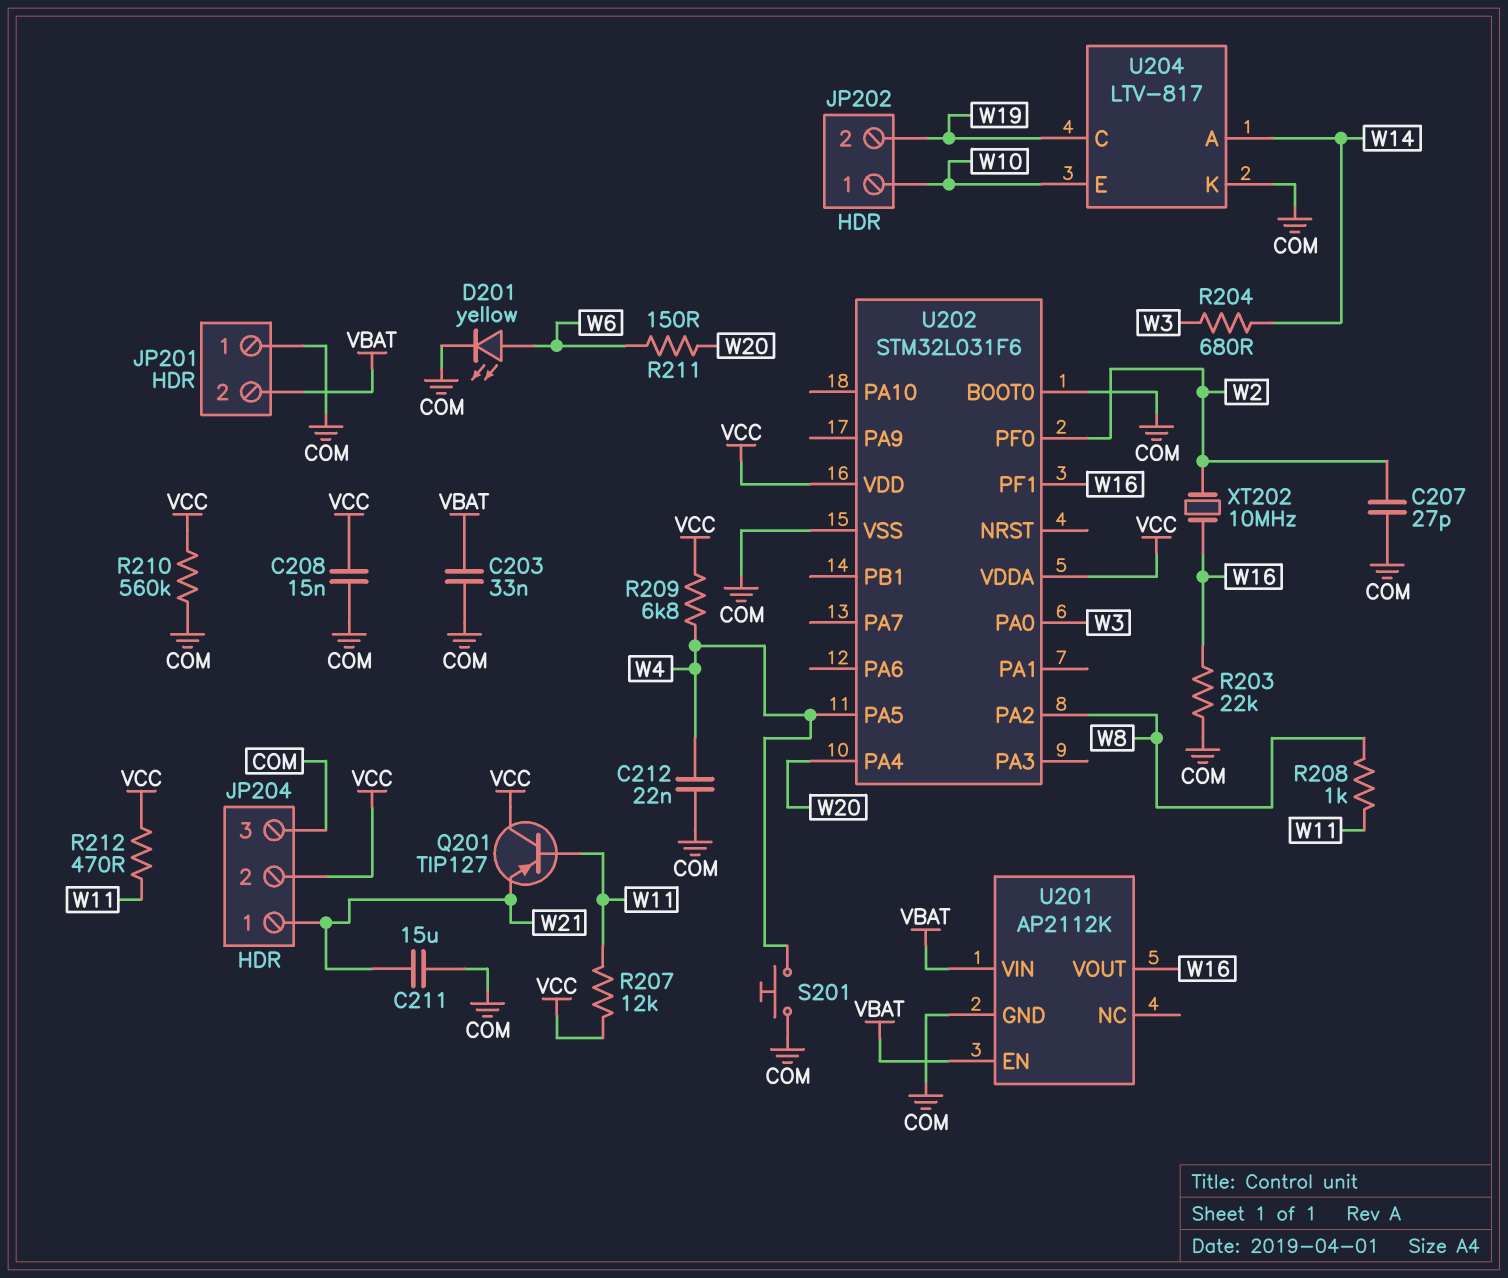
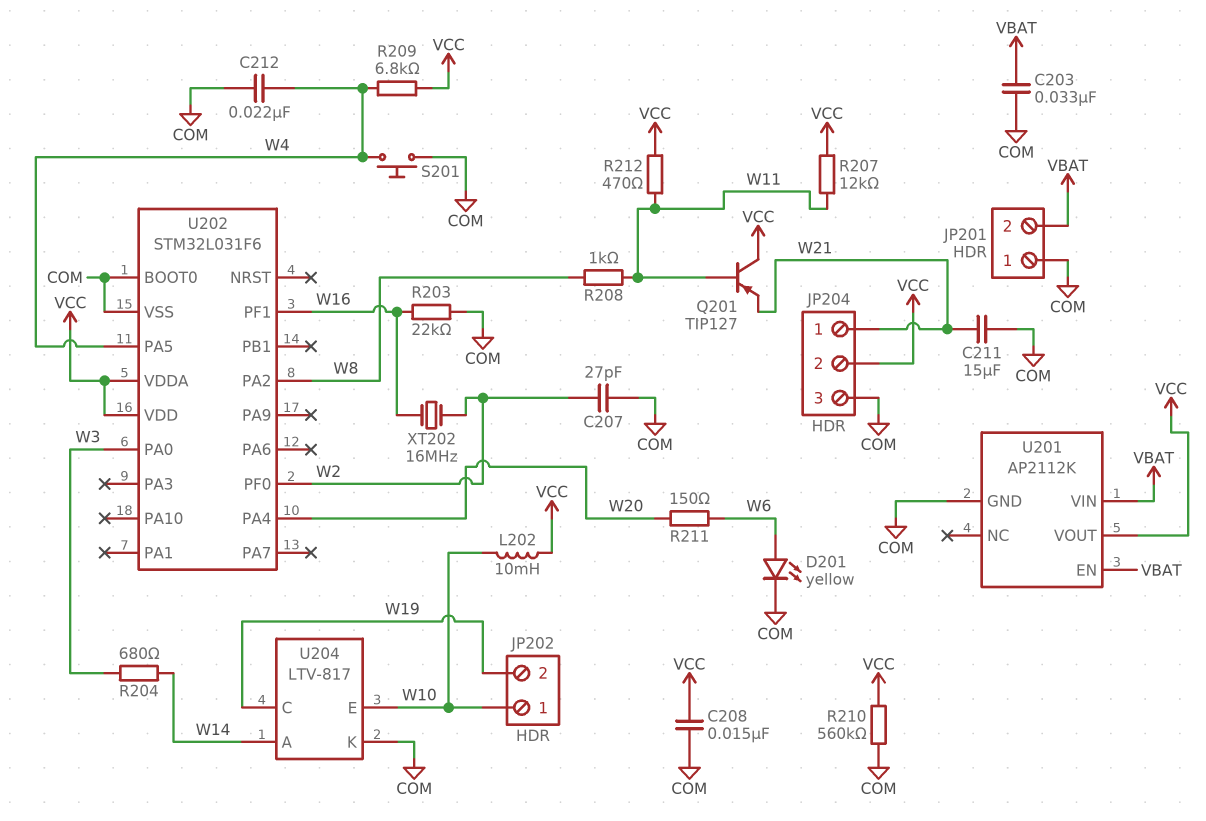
L202: none -> 10mH (VCC, W10)
U201 pin VOUT: W16 -> VCC
XT202: 10MHz (W2, W16) -> 16MHz (W2, W16)

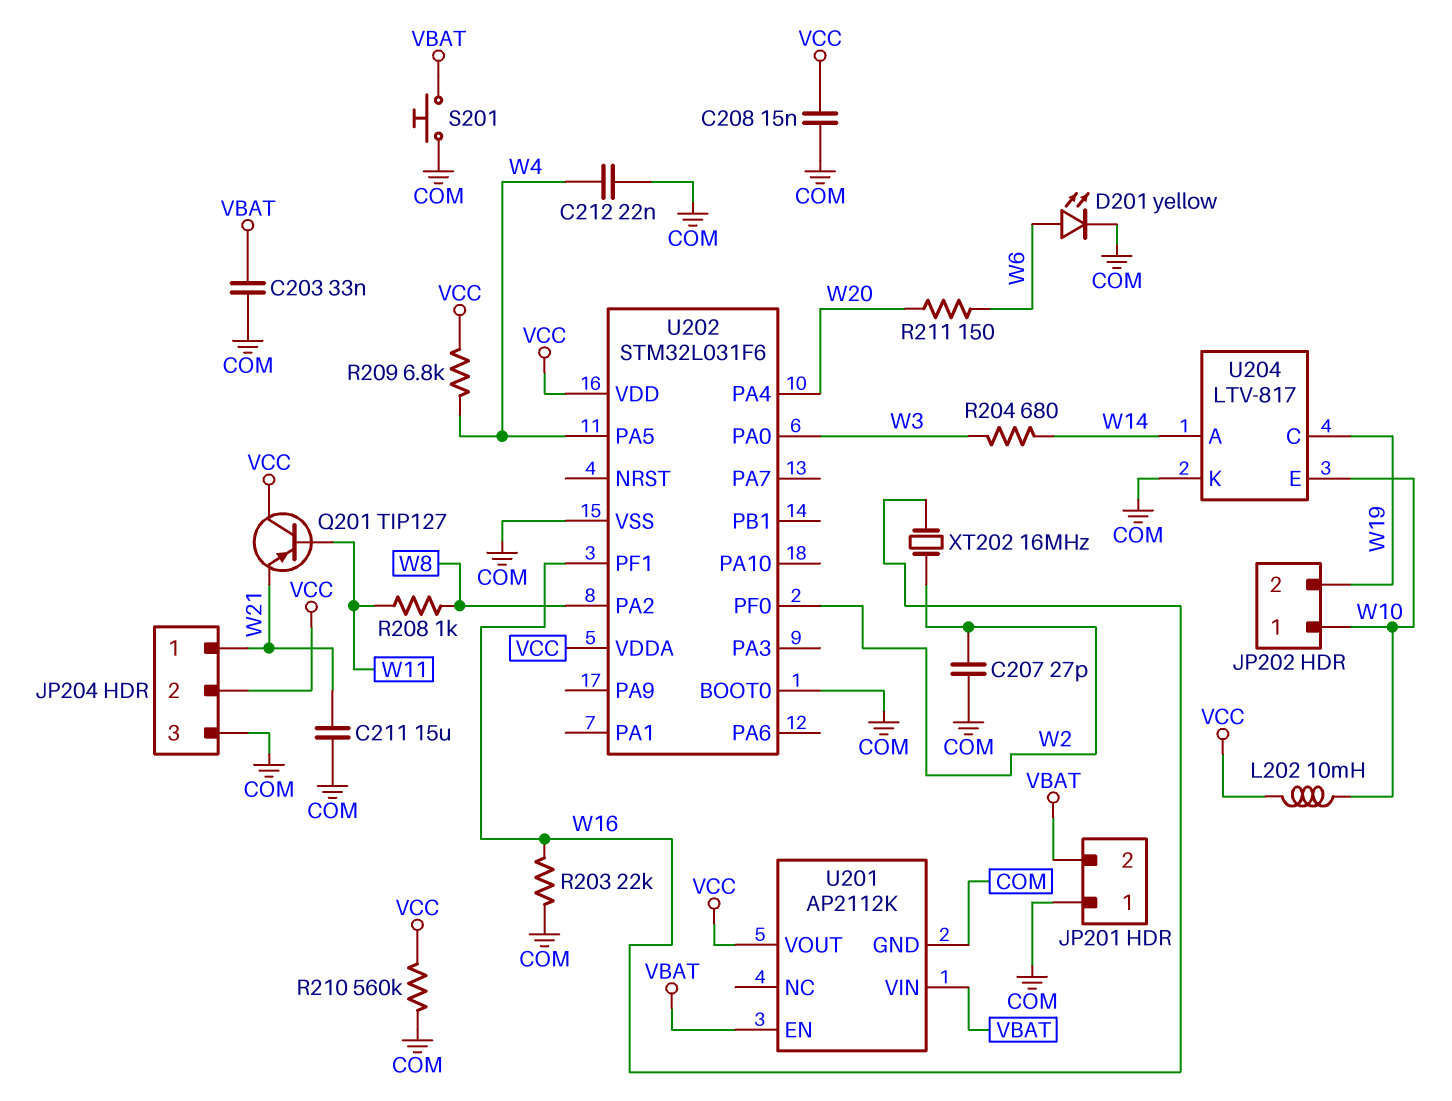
R207: 12k (VCC, W11) -> none
R212: 470 (VCC, W11) -> none
S201: button (COM, W4) -> button (COM, VBAT)

